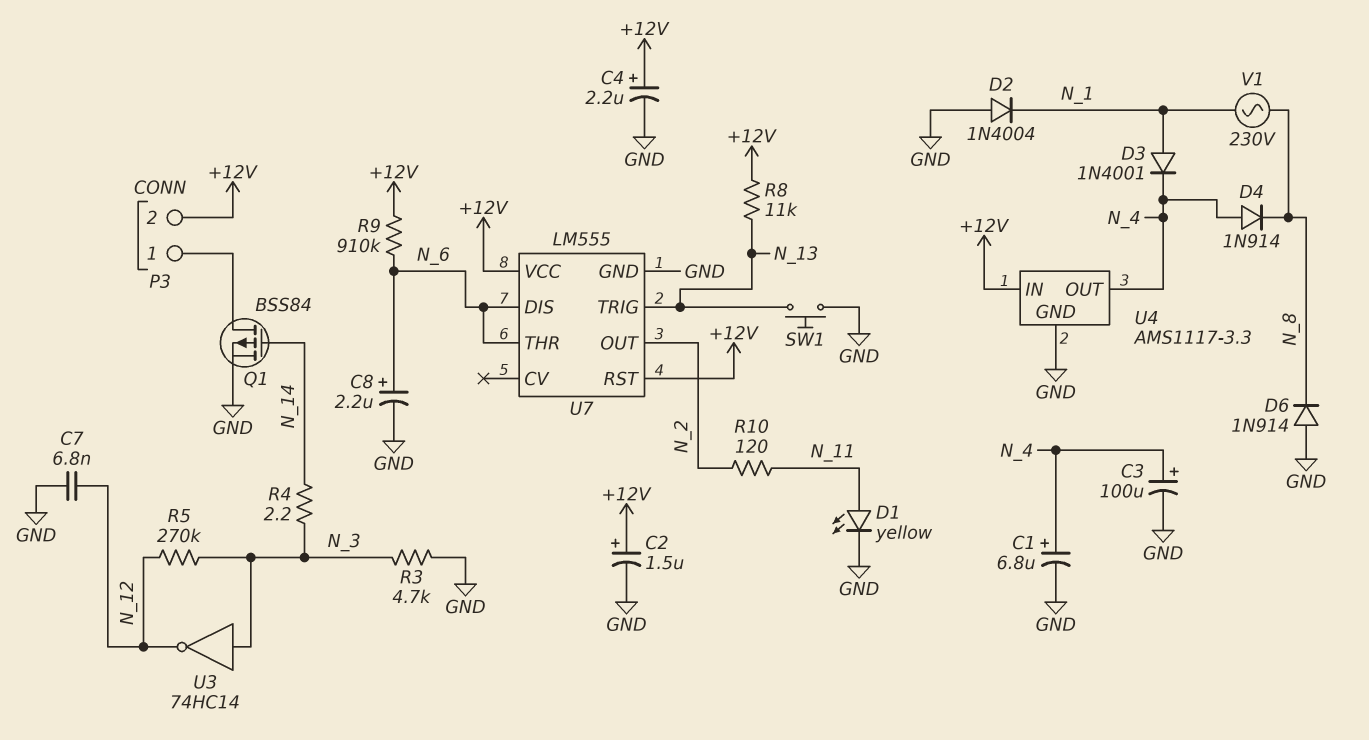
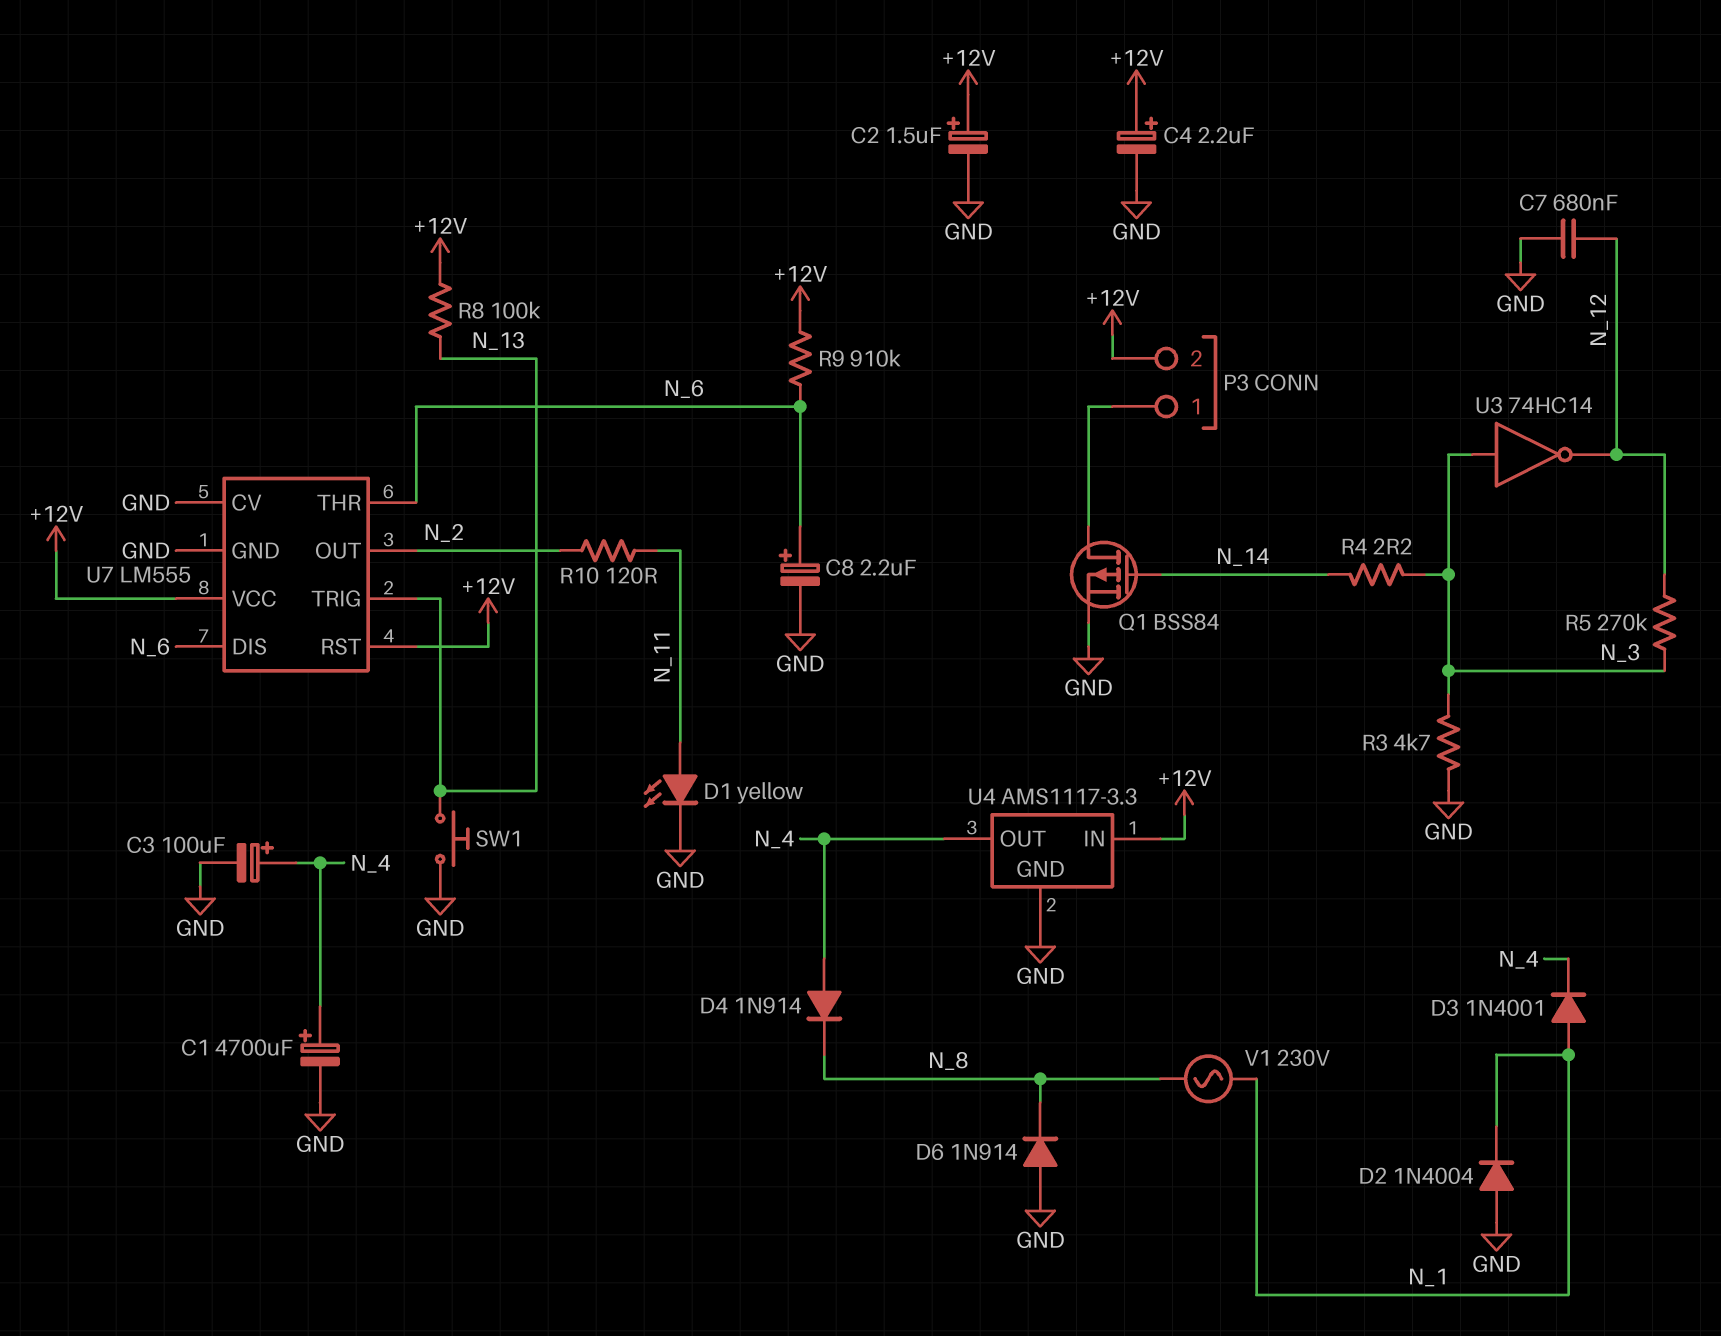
C1: 6.8uF (plus N_4, minus GND) -> 4700uF (plus N_4, minus GND)
C7: 6.8nF (GND, N_12) -> 680nF (GND, N_12)
R8: 11k (+12V, N_13) -> 100k (+12V, N_13)
U7 pin CV: none -> GND

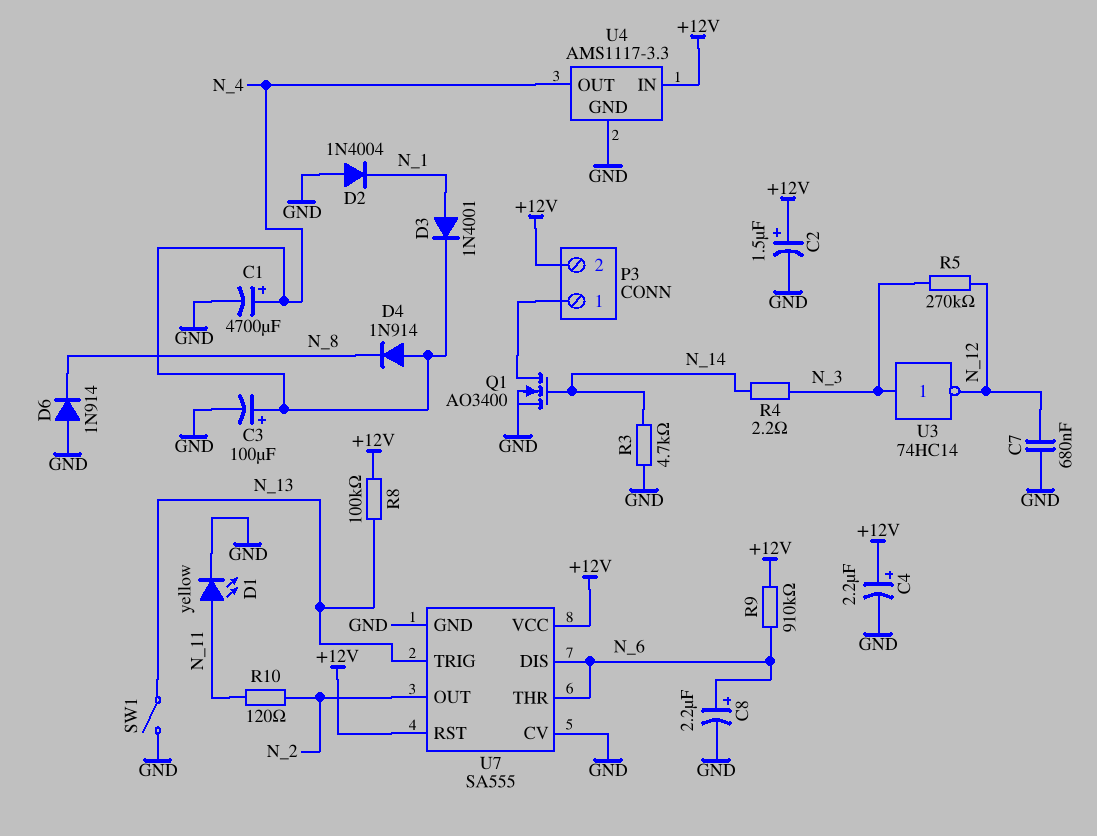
Q1: PMOS BSS84 (G N_14, D P3/1, S GND) -> NMOS AO3400 (G N_14, D P3/1, S GND)
R3: 4.7k (GND, N_3) -> 4.7k (GND, N_14)
SW1: button (GND, N_13) -> switch (GND, N_13)
U7: LM555 -> SA555
V1: AC 230V (N_1, N_8) -> none

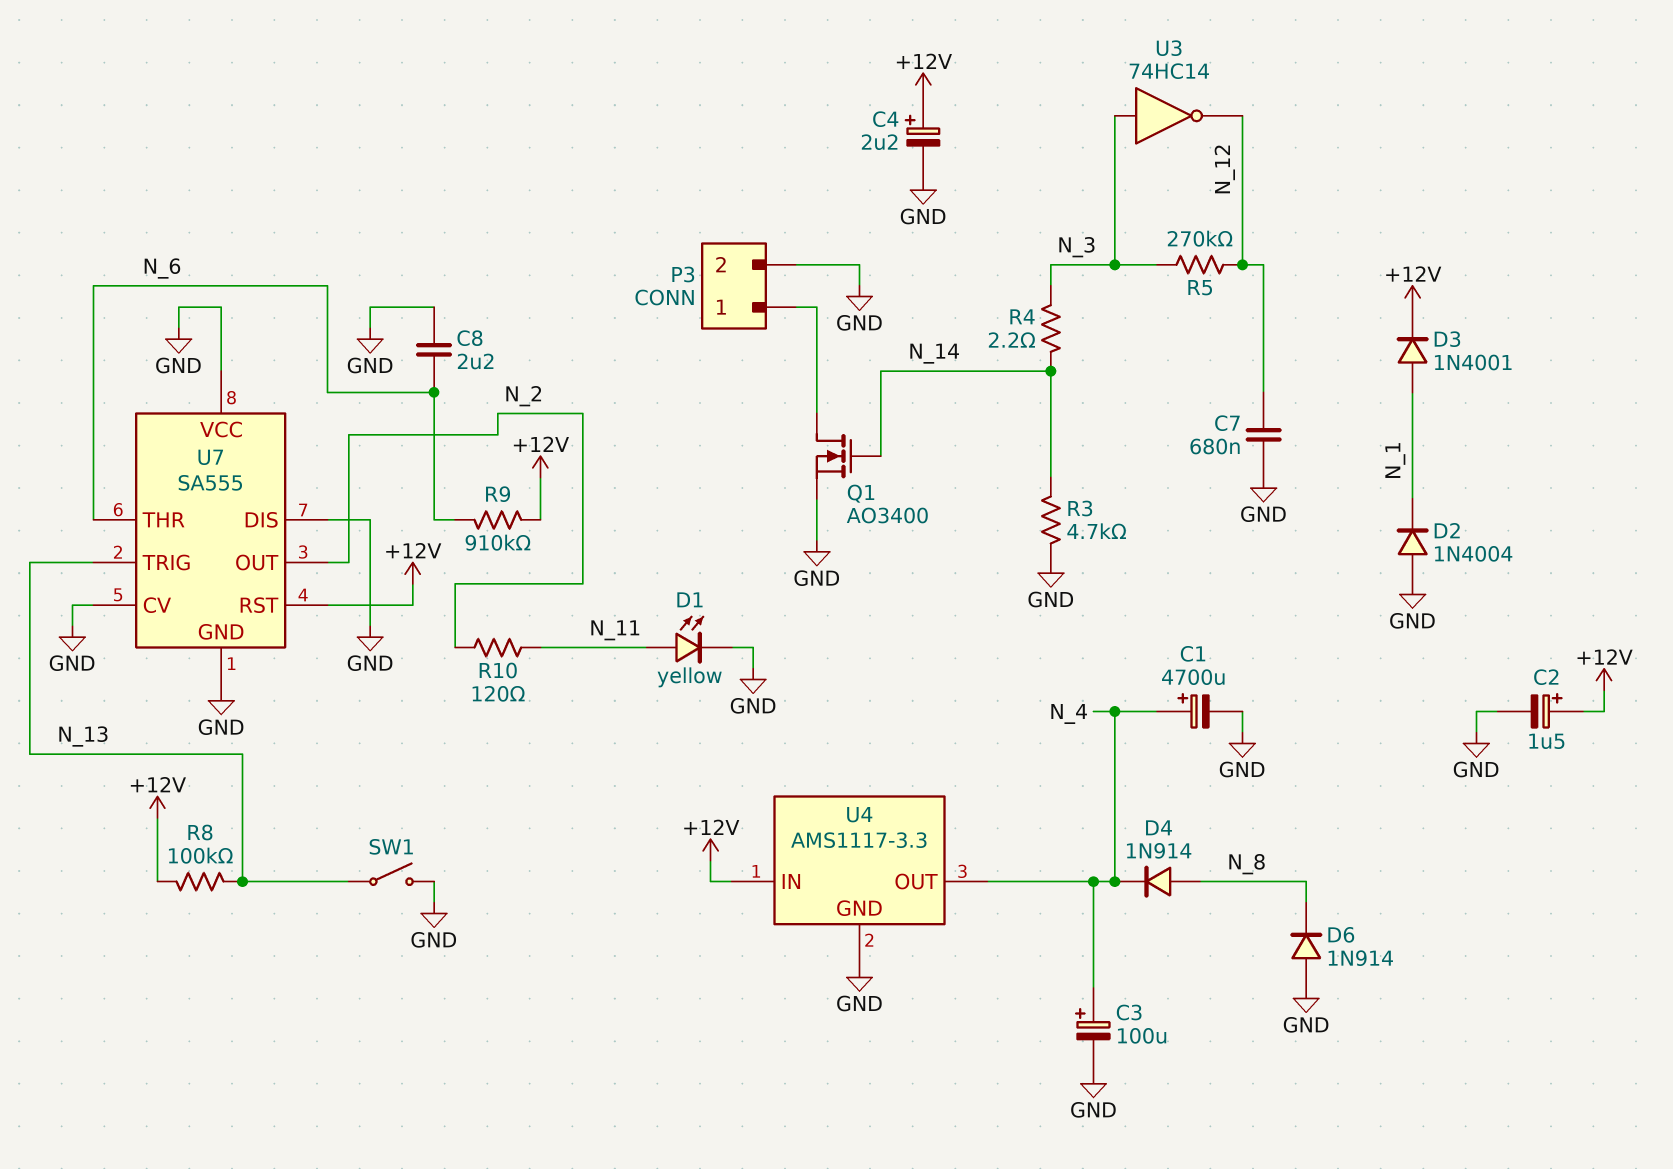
C8: 2.2uF (plus N_6, minus GND) -> 2.2uF (GND, N_6)
D3: diode 1N4001 (A N_1, K N_4) -> diode 1N4001 (A N_1, K +12V)
D4: diode 1N914 (A N_4, K N_8) -> diode 1N914 (A N_8, K N_4)
P3 pin 2: +12V -> GND
U7 pin DIS: N_6 -> GND
U7 pin VCC: +12V -> GND

